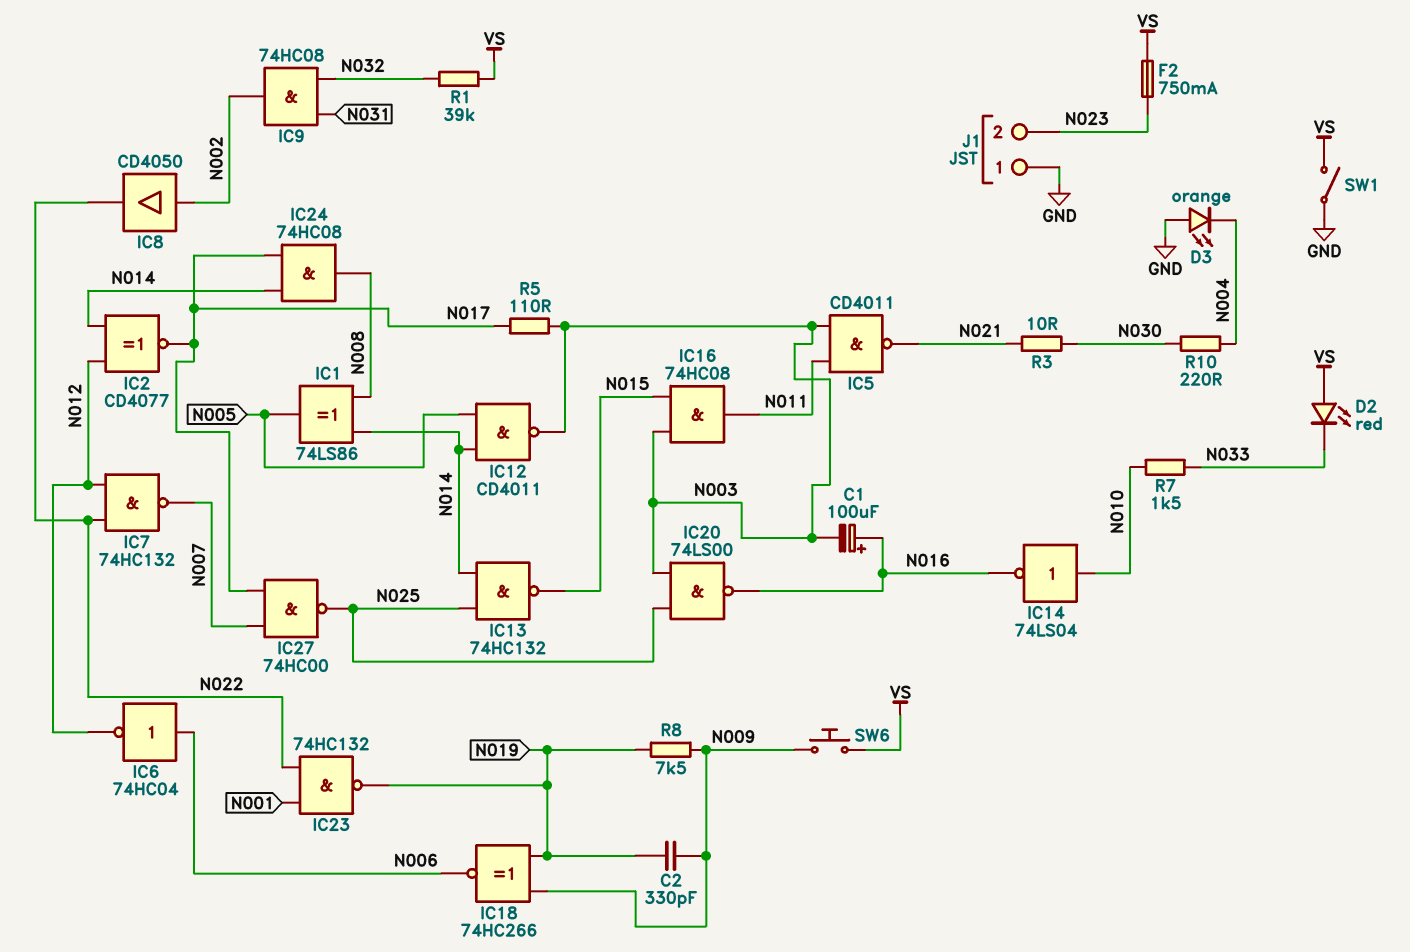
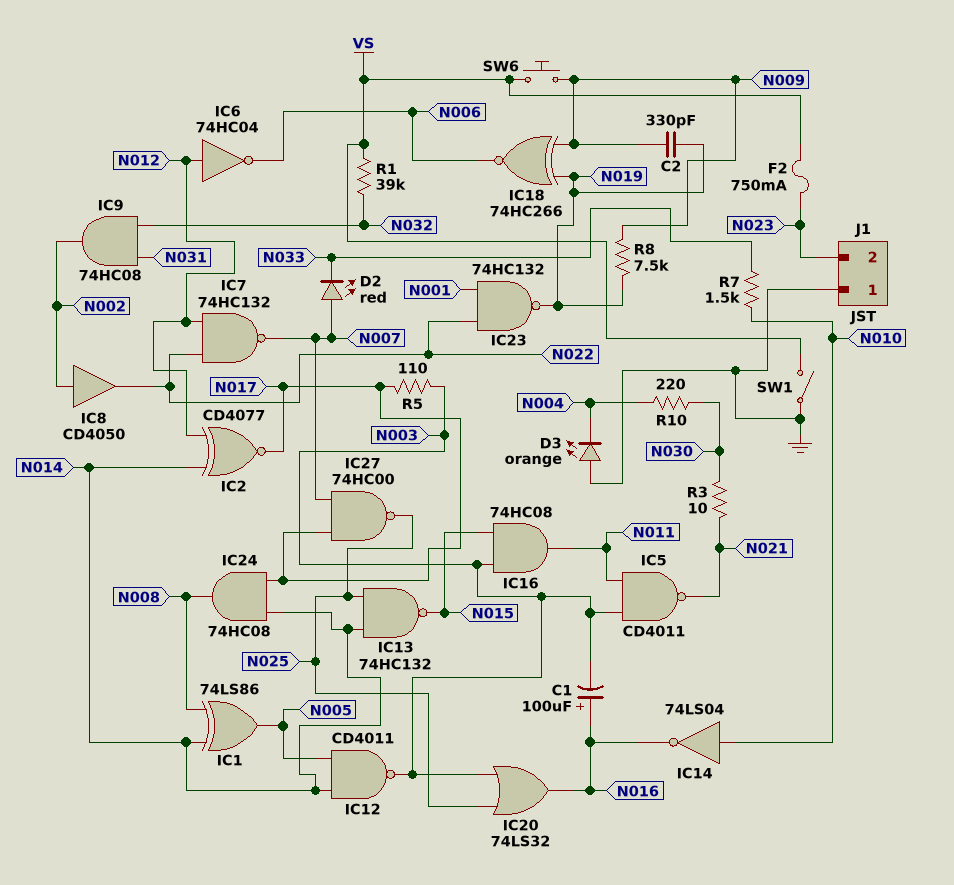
D2: LED red (A VS, K N033) -> LED red (A N007, K N033)
IC6: NOT 74HC04 (in N006, out N012) -> NOT 74HC04 (in N012, out N006)
IC20: NAND 74LS00 (in N003, in N025, out N016) -> OR 74LS32 (in N003, in N025, out N016)

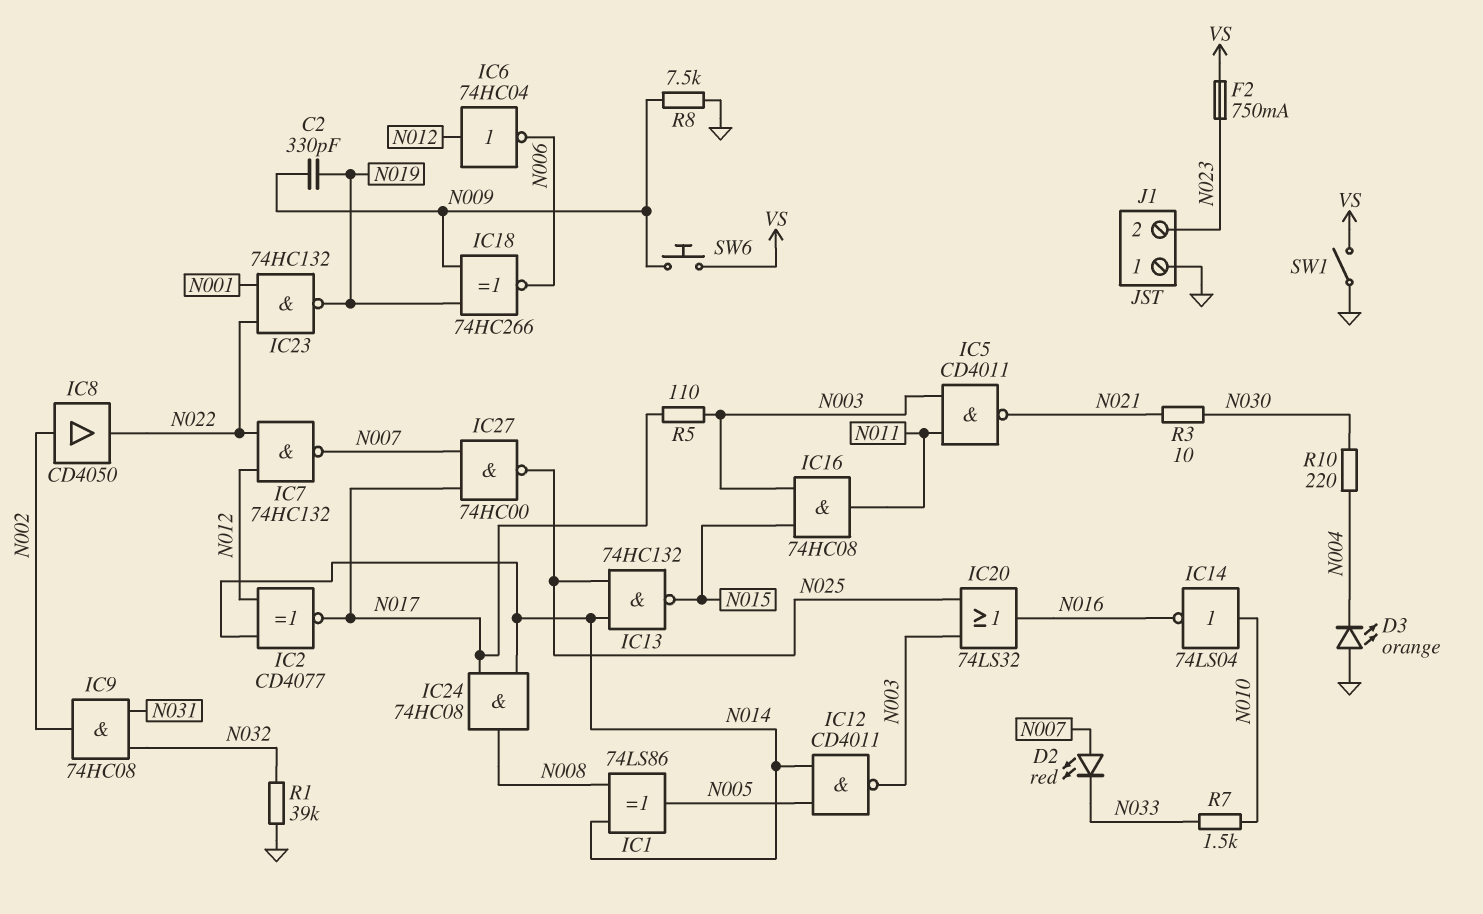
C1: 100uF (plus N016, minus N003) -> none
R1: 39k (N032, VS) -> 39k (GND, N032)
R8: 7.5k (N009, N019) -> 7.5k (GND, N009)

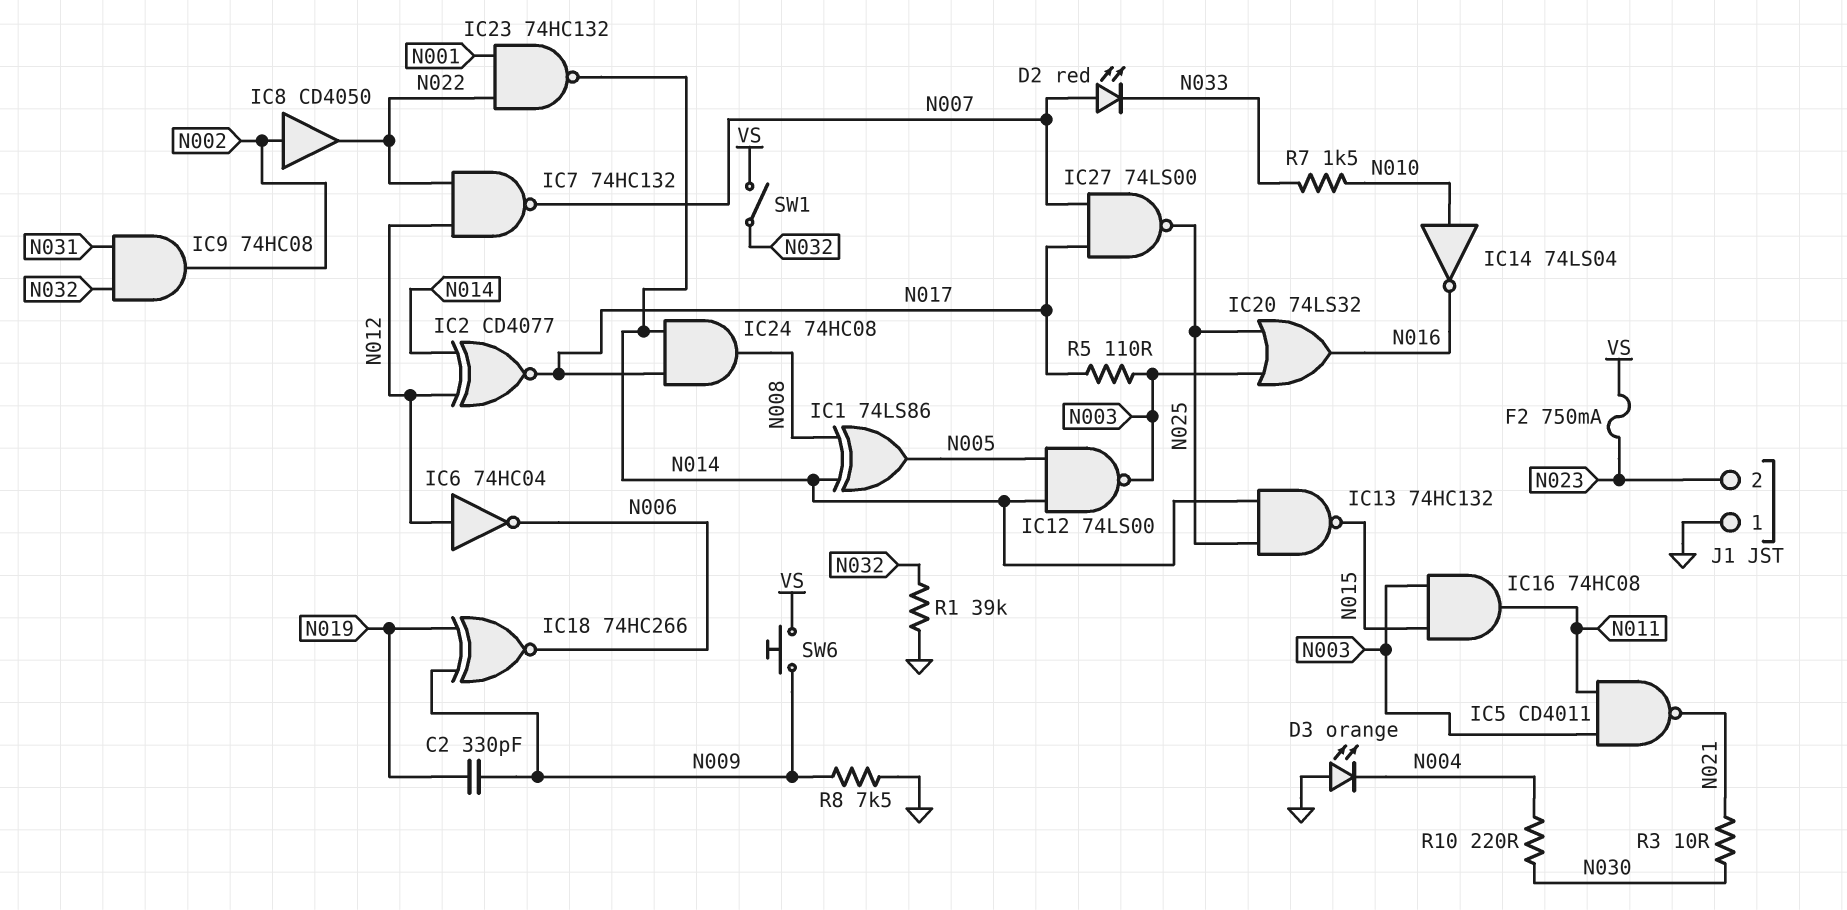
IC12: NAND CD4011 (in N005, in N014, out N003) -> NAND 74LS00 (in N005, in N014, out N003)
IC23: NAND 74HC132 (in N001, in N022, out N019) -> NAND 74HC132 (in N001, in N022, out N014)
IC27: NAND 74HC00 (in N007, in N017, out N025) -> NAND 74LS00 (in N007, in N017, out N025)
SW1: switch (GND, VS) -> switch (N032, VS)

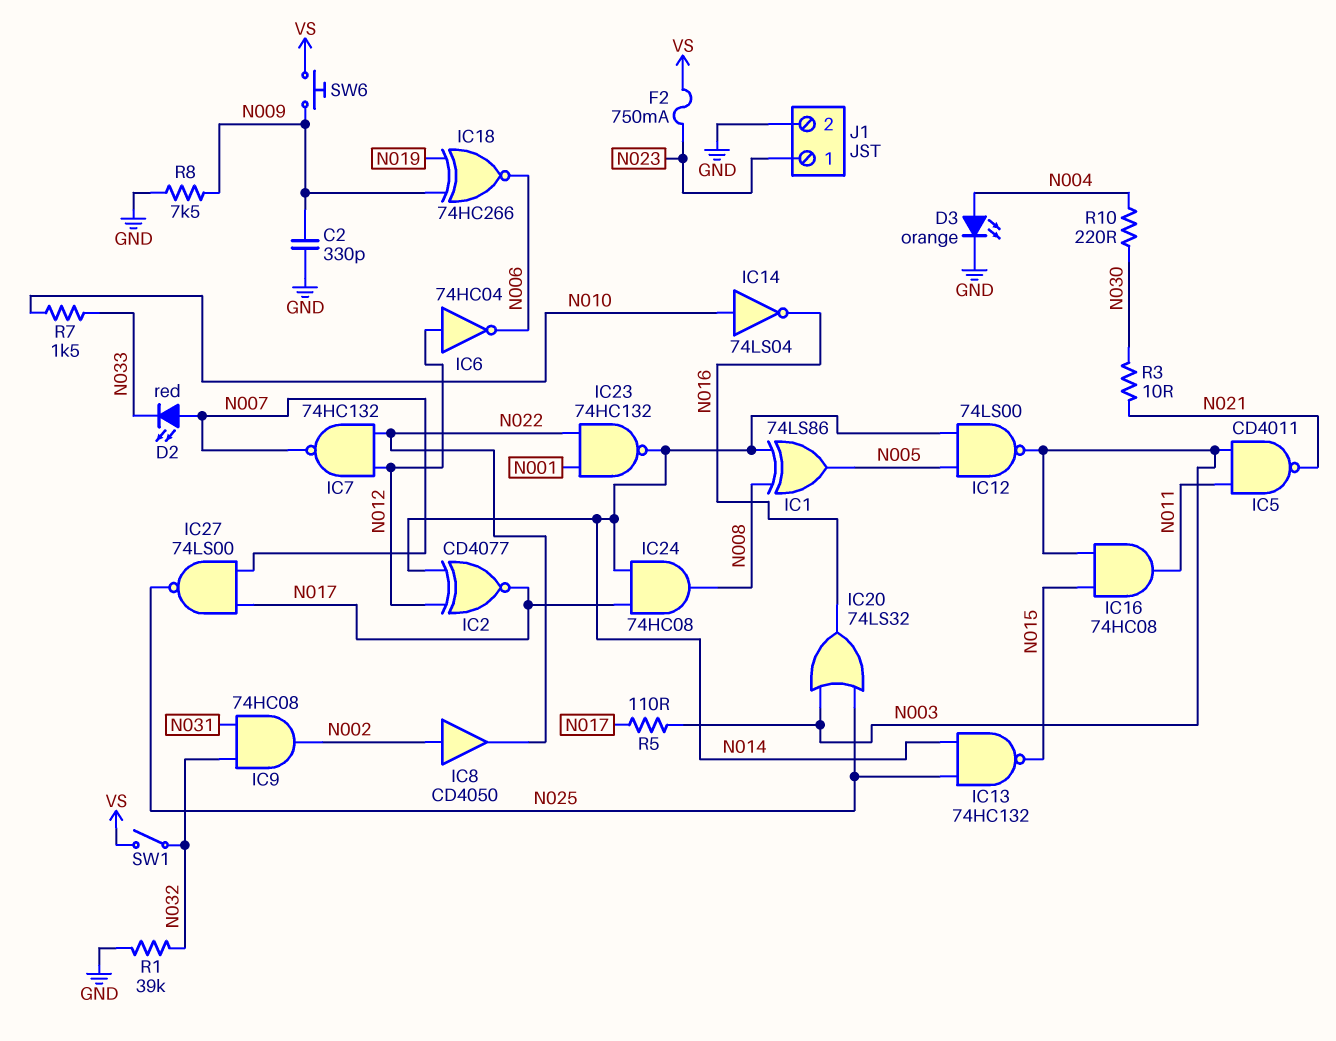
C2: 330pF (N009, N019) -> 330pF (GND, N009)
D3: LED orange (A GND, K N004) -> LED orange (A N004, K GND)
J1 pin 1: GND -> N023
J1 pin 2: N023 -> GND

